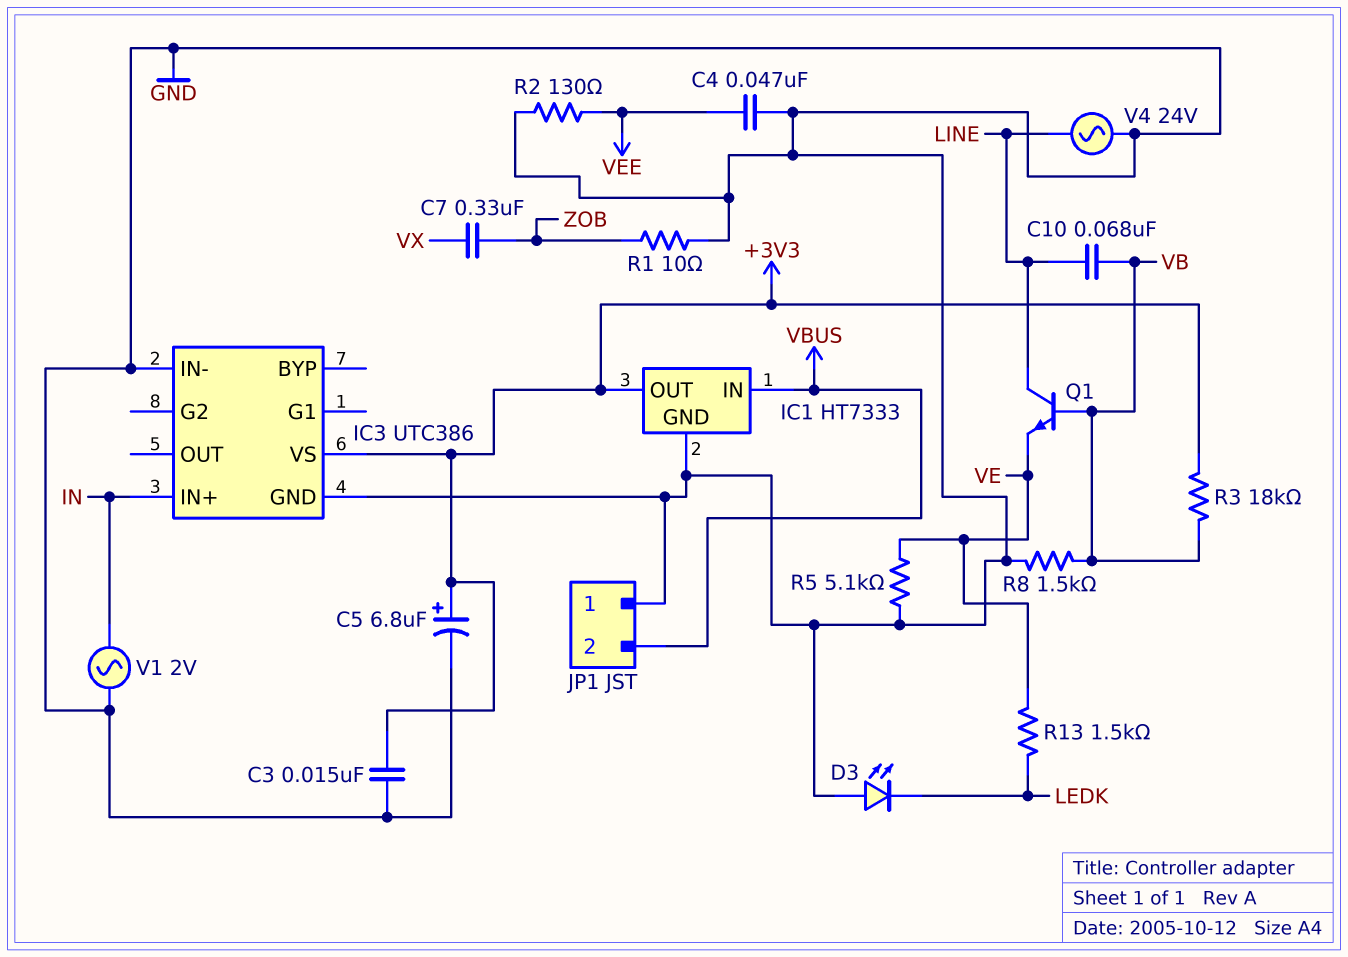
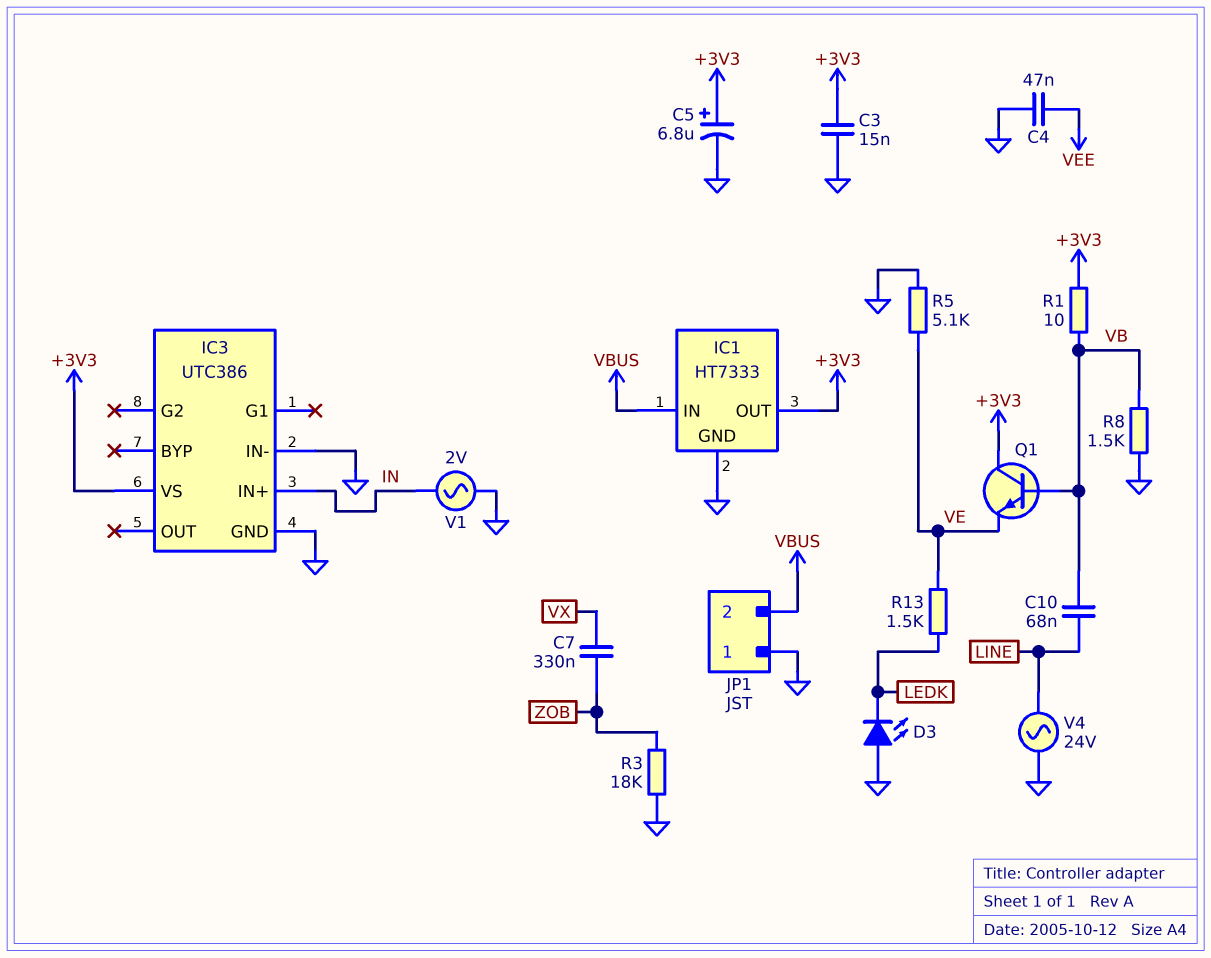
Q1: NPN (B VB, C LINE, E VE) -> NPN (B VB, C +3V3, E VE)
R1: 10 (GND, ZOB) -> 10 (+3V3, VB)
R2: 130 (GND, VEE) -> none
R3: 18k (+3V3, VB) -> 18k (GND, ZOB)

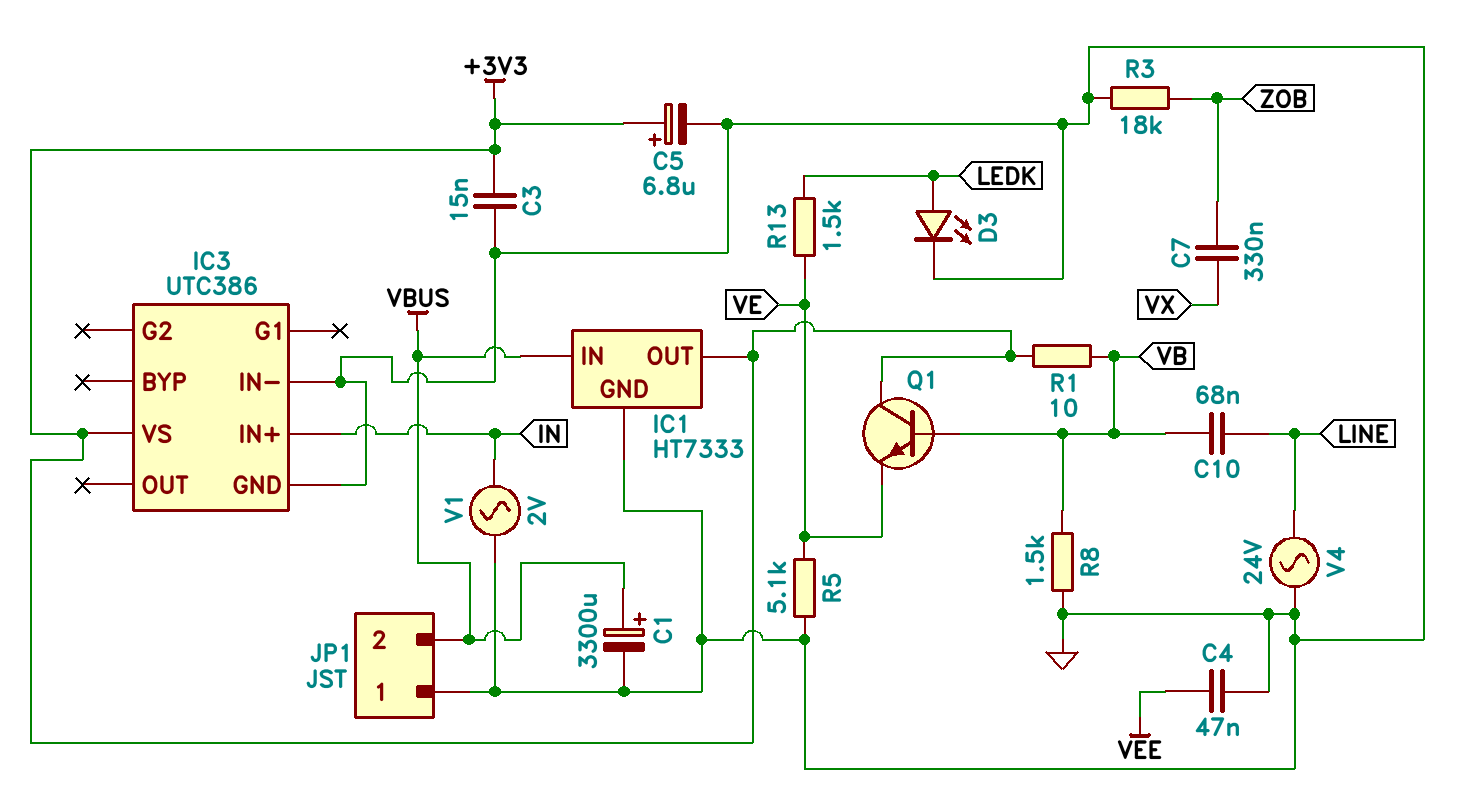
C1: none -> 3300uF (plus VBUS, minus GND)
D3: LED (A GND, K LEDK) -> LED (A LEDK, K GND)

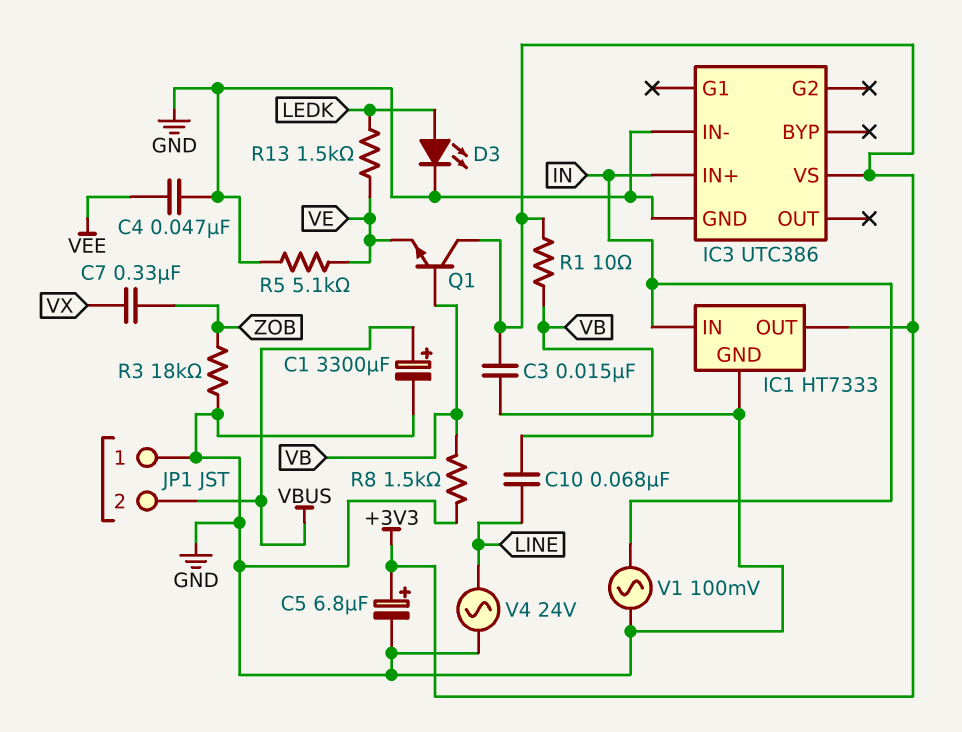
IC1 pin IN: VBUS -> IN
V1: AC 2V (GND, IN) -> AC 100mV (GND, IN)

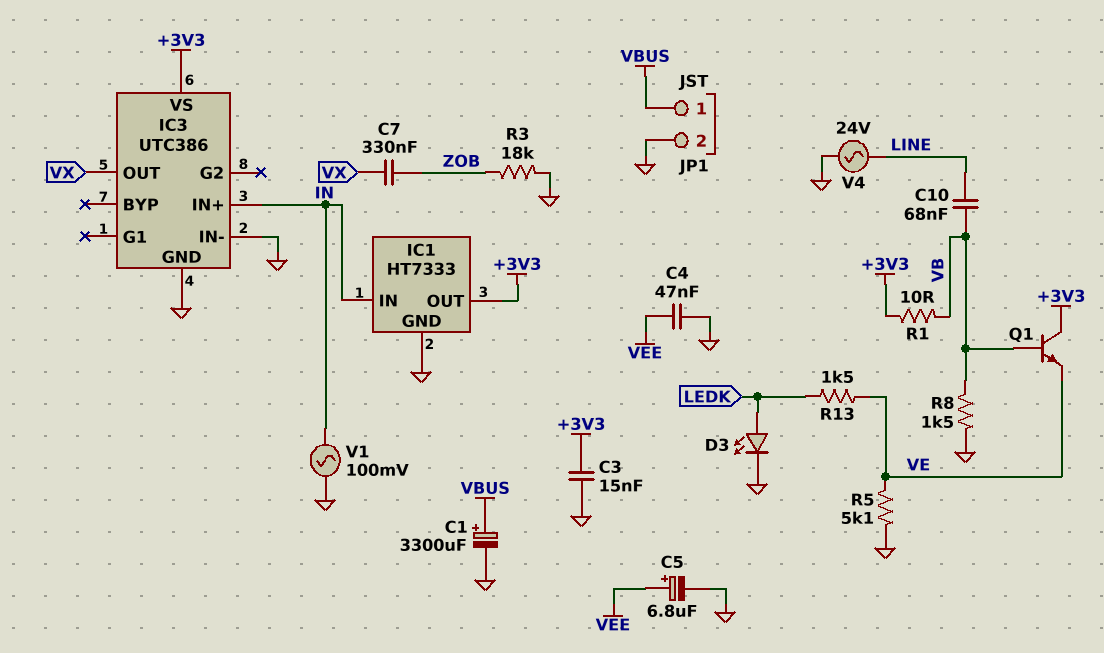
C5: 6.8uF (plus +3V3, minus GND) -> 6.8uF (plus VEE, minus GND)
IC3 pin OUT: none -> VX
JP1 pin 1: GND -> VBUS
JP1 pin 2: VBUS -> GND

